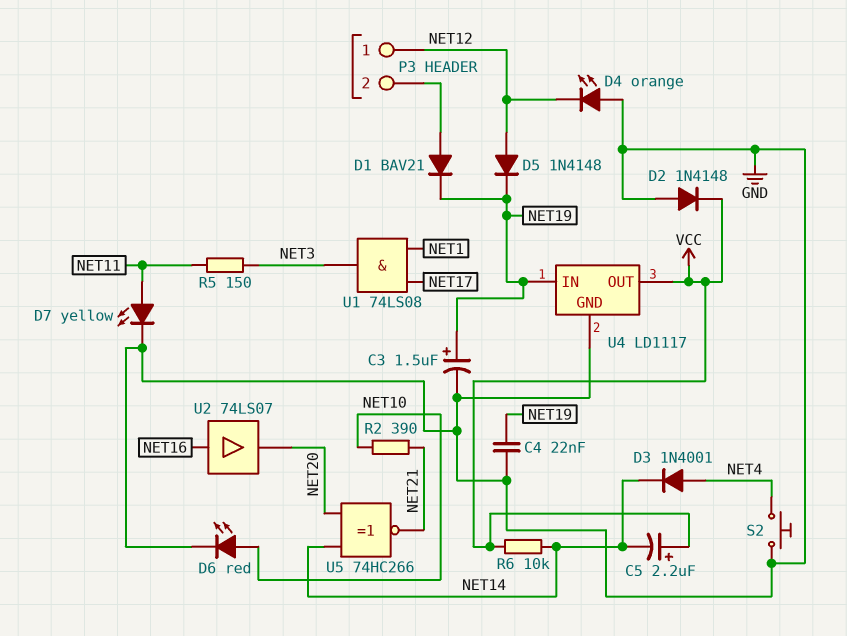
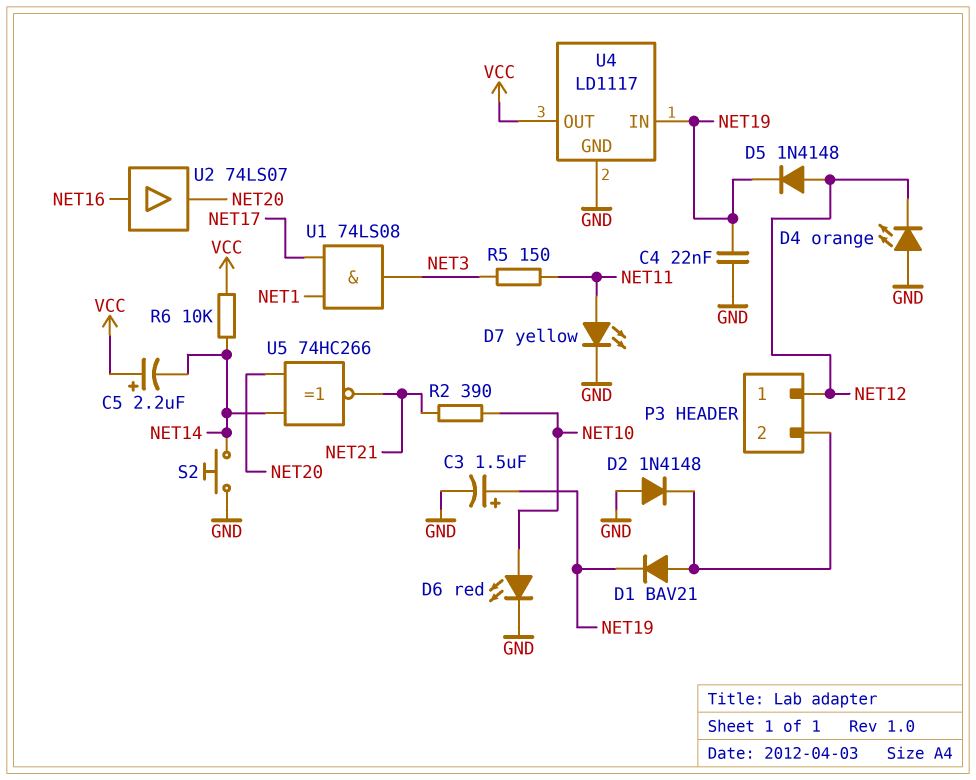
D2: diode 1N4148 (A GND, K VCC) -> diode 1N4148 (A GND, K P3/2)
D3: diode 1N4001 (A NET4, K NET14) -> none
S2: button (GND, NET4) -> button (GND, NET14)

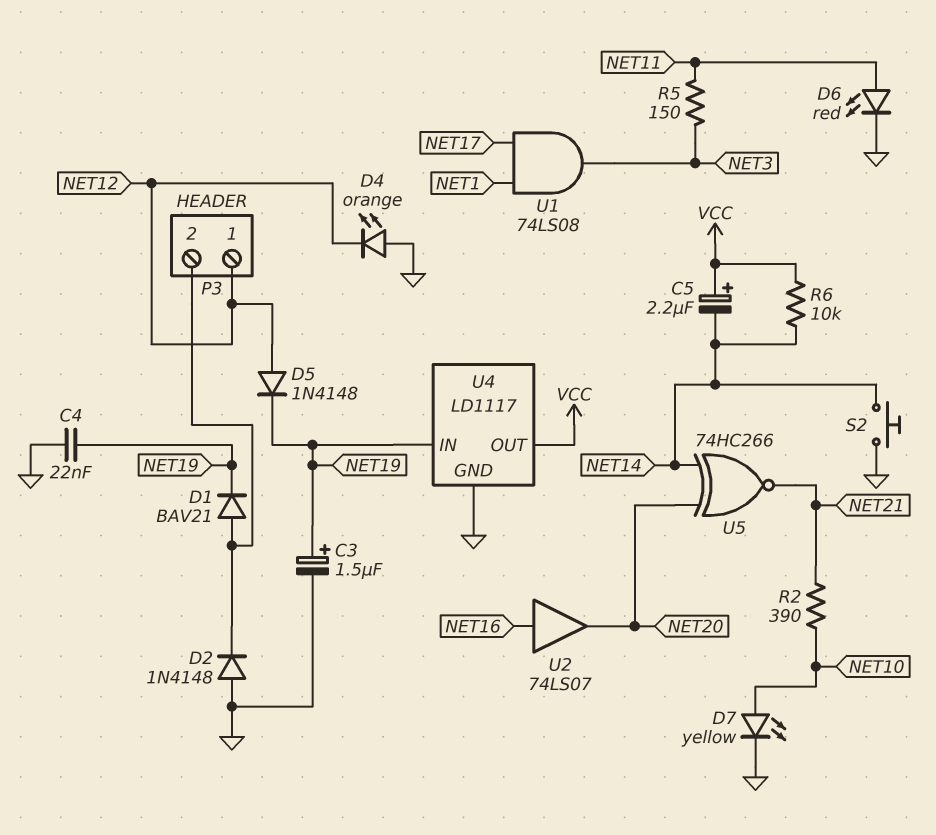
D6: LED red (A NET10, K GND) -> LED red (A NET11, K GND)
D7: LED yellow (A NET11, K GND) -> LED yellow (A NET10, K GND)

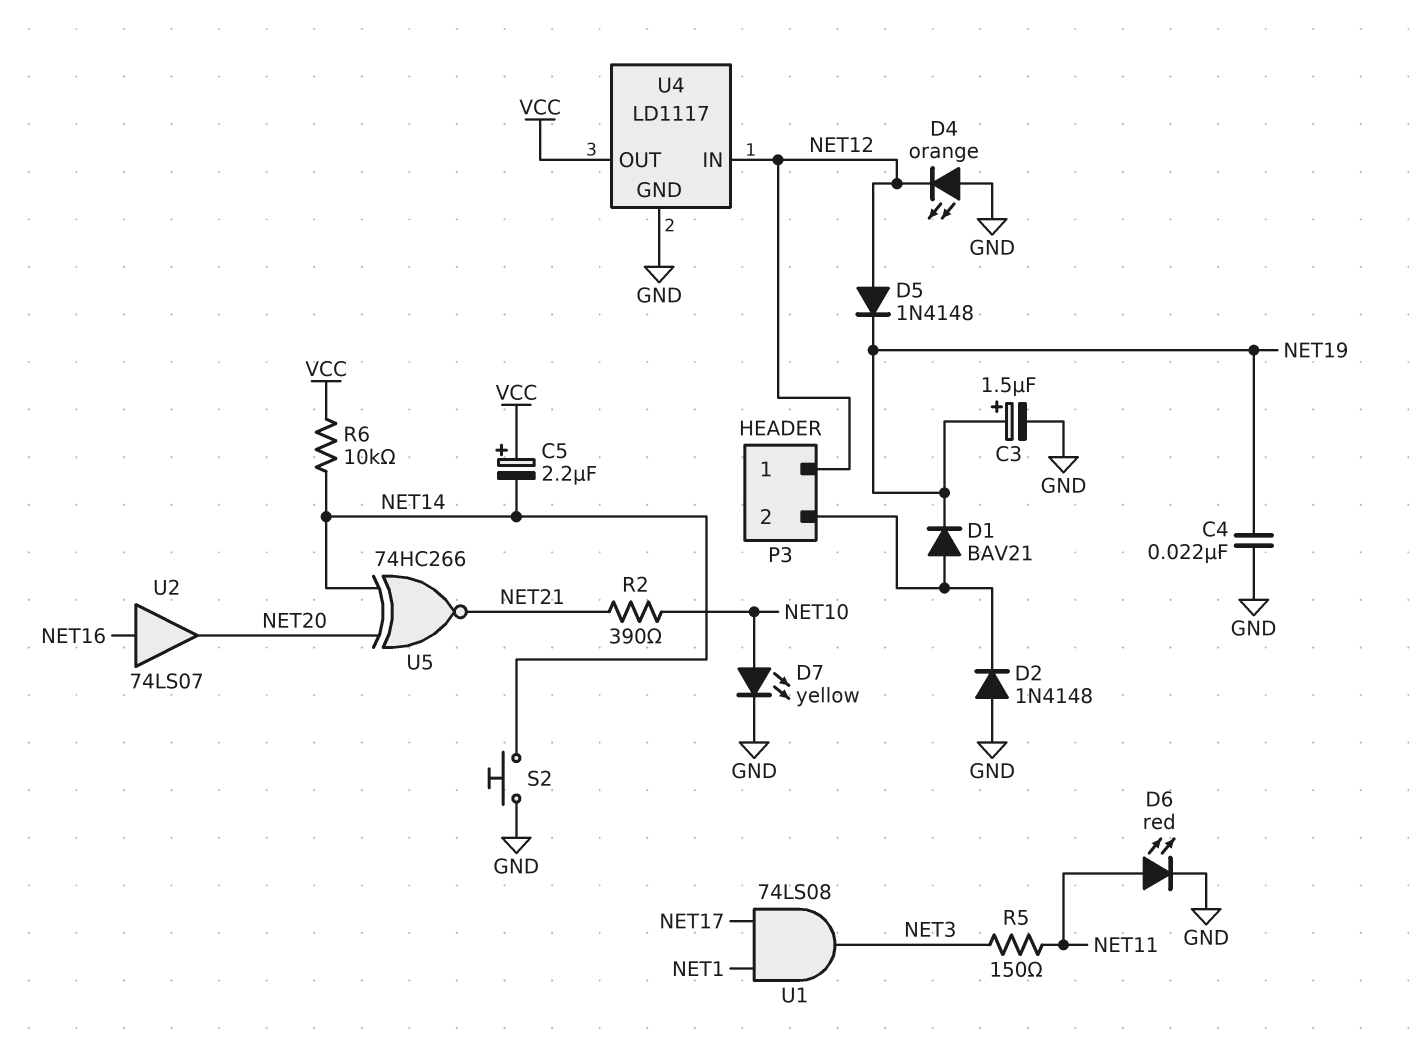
U4 pin IN: NET19 -> NET12

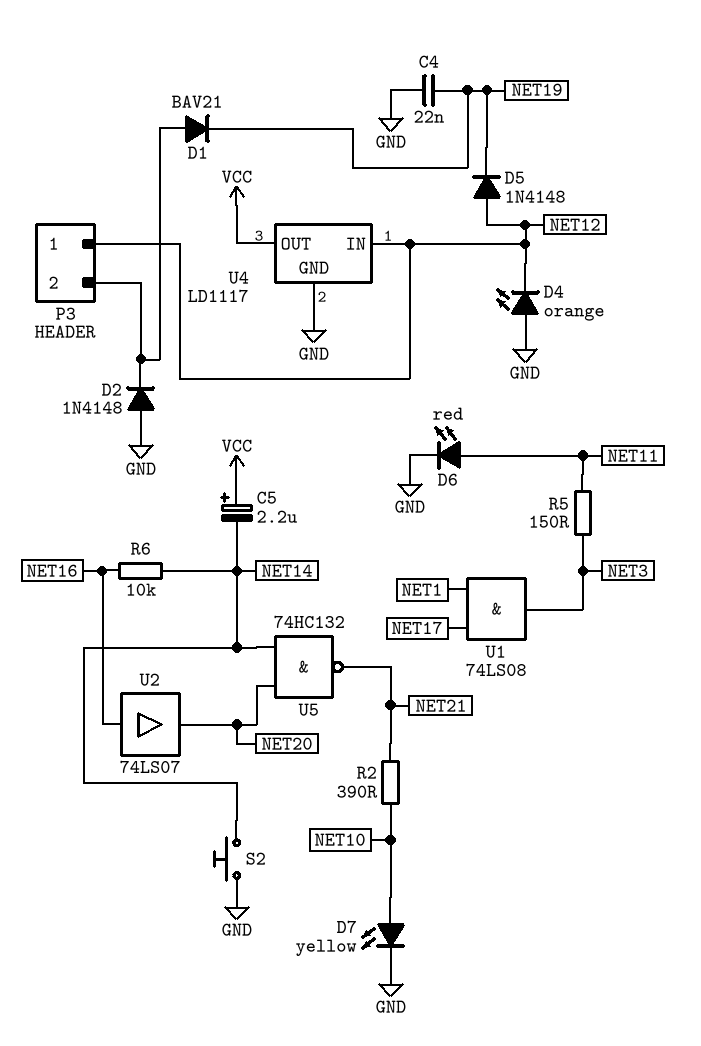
C3: 1.5uF (plus NET19, minus GND) -> none
R6: 10k (NET14, VCC) -> 10k (NET14, NET16)
U5: XNOR 74HC266 (in NET14, in NET20, out NET21) -> NAND 74HC132 (in NET14, in NET20, out NET21)

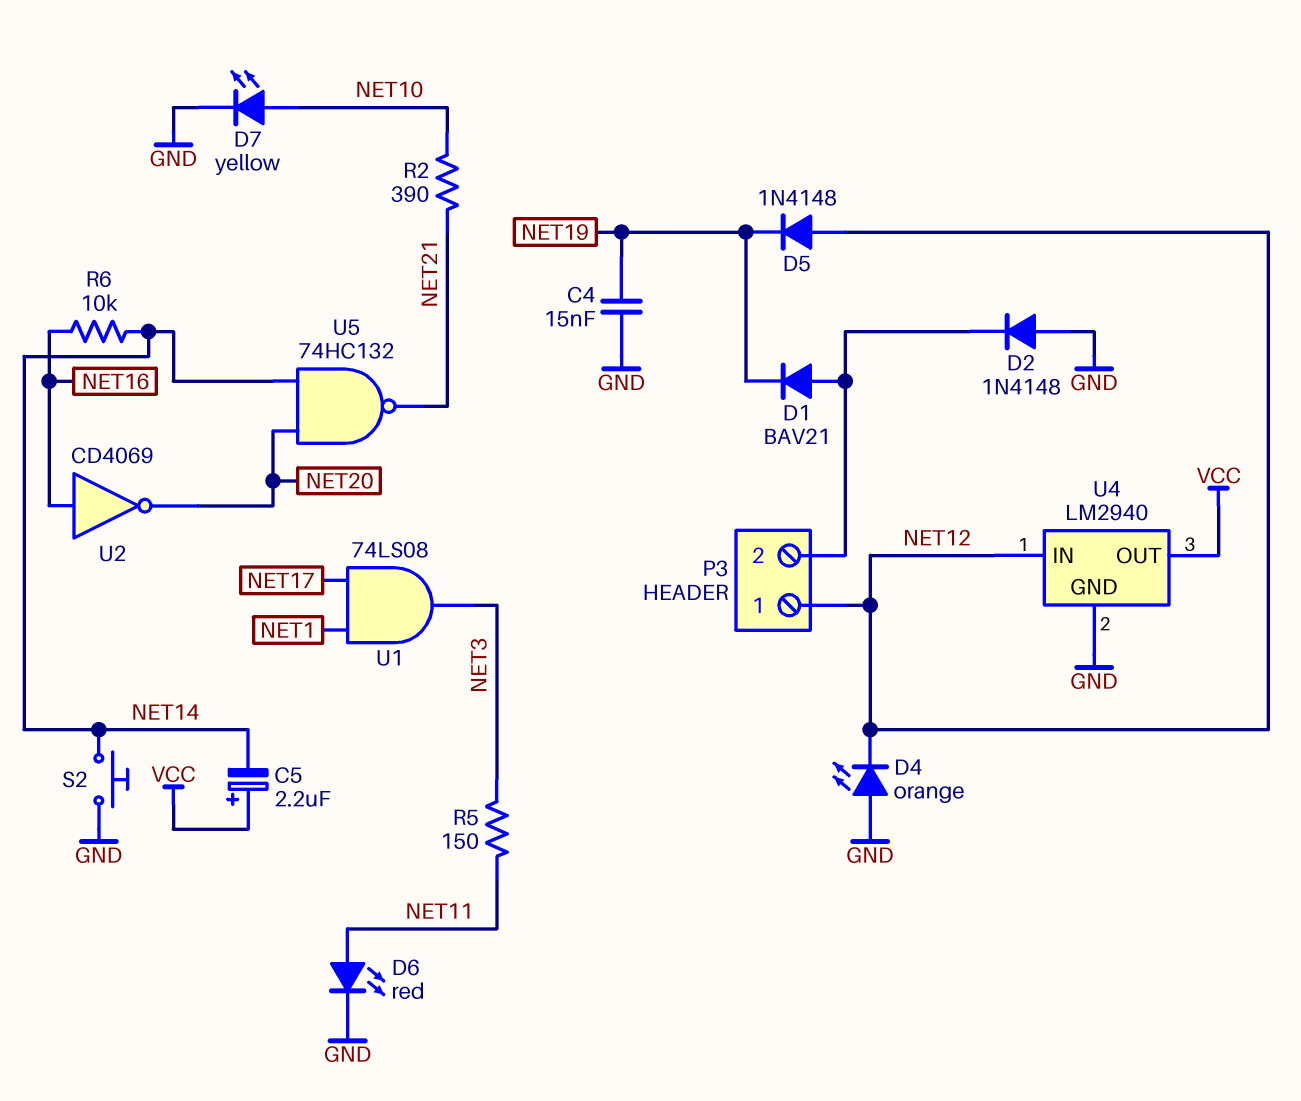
C4: 22nF (GND, NET19) -> 15nF (GND, NET19)
U2: buffer 74LS07 (in NET16, out NET20) -> NOT CD4069 (in NET16, out NET20)
U4: LD1117 -> LM2940

